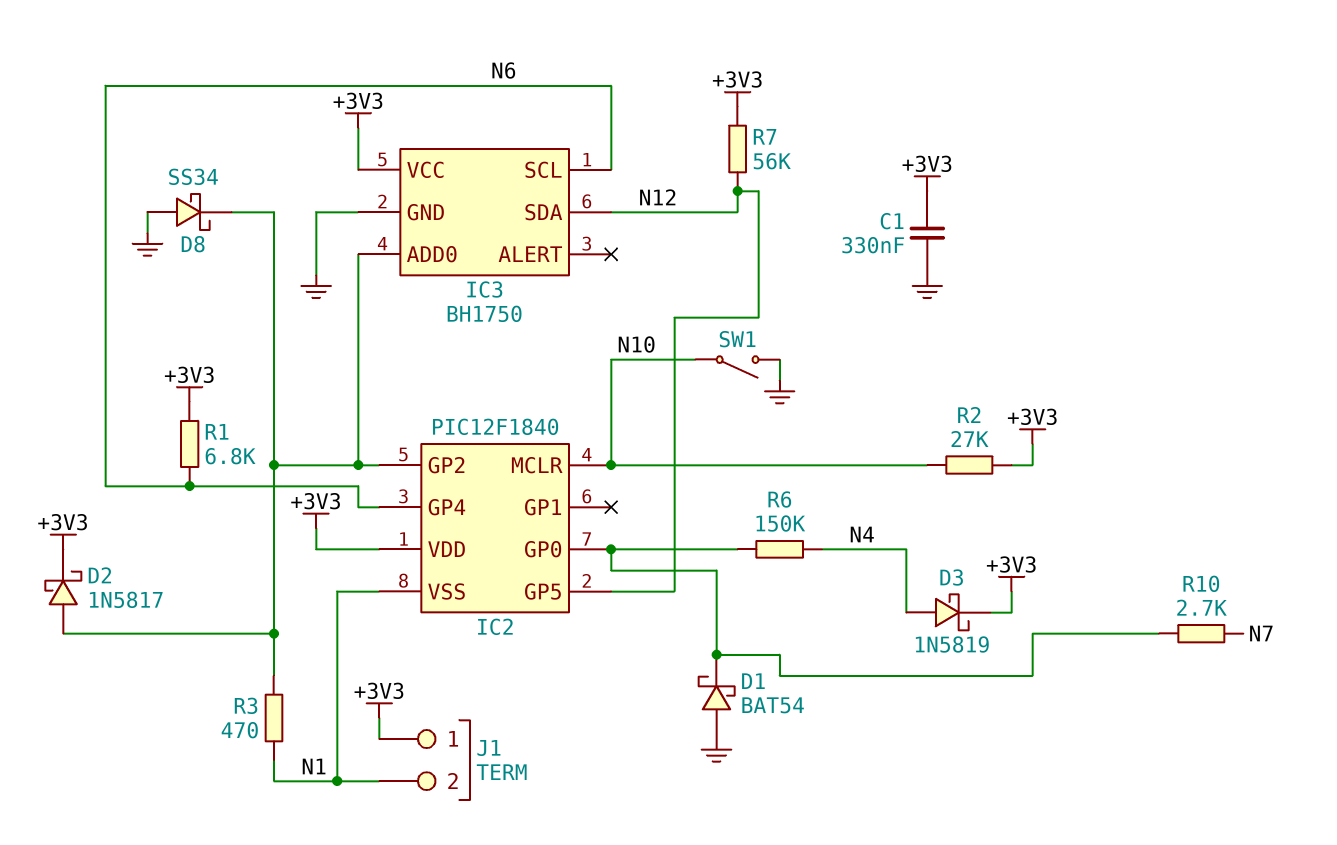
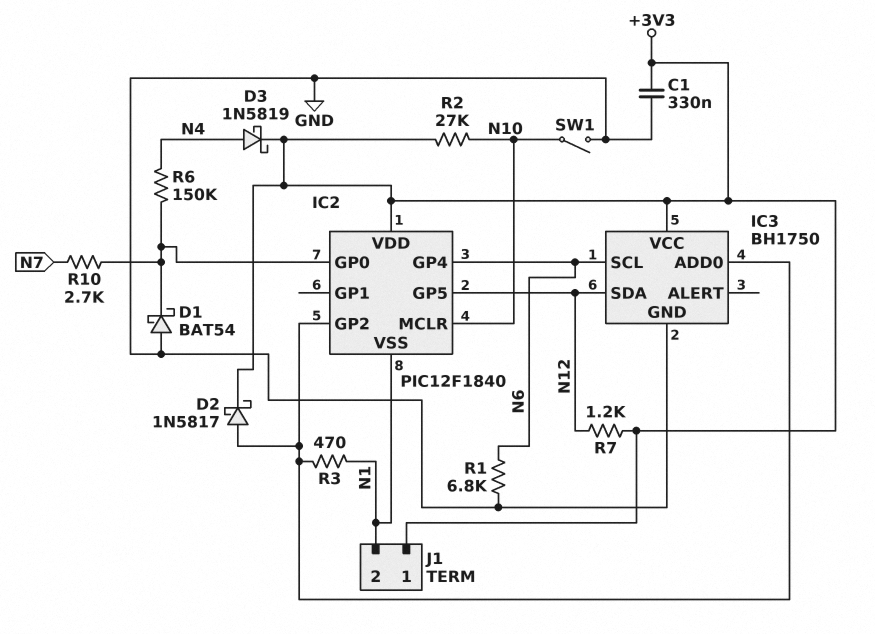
D8: schottky SS34 (A GND, K IC2/GP2) -> none
R1: 6.8k (+3V3, N6) -> 6.8k (GND, N6)
R7: 56k (+3V3, N12) -> 1.2k (+3V3, N12)

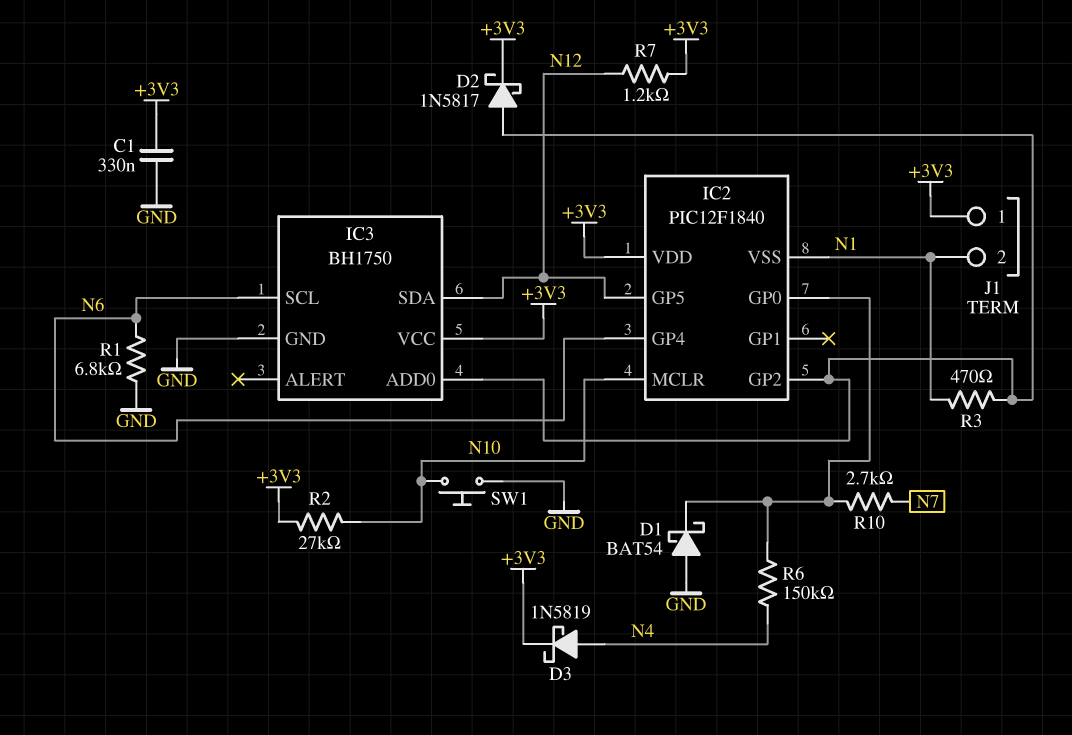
SW1: switch (GND, N10) -> button (GND, N10)

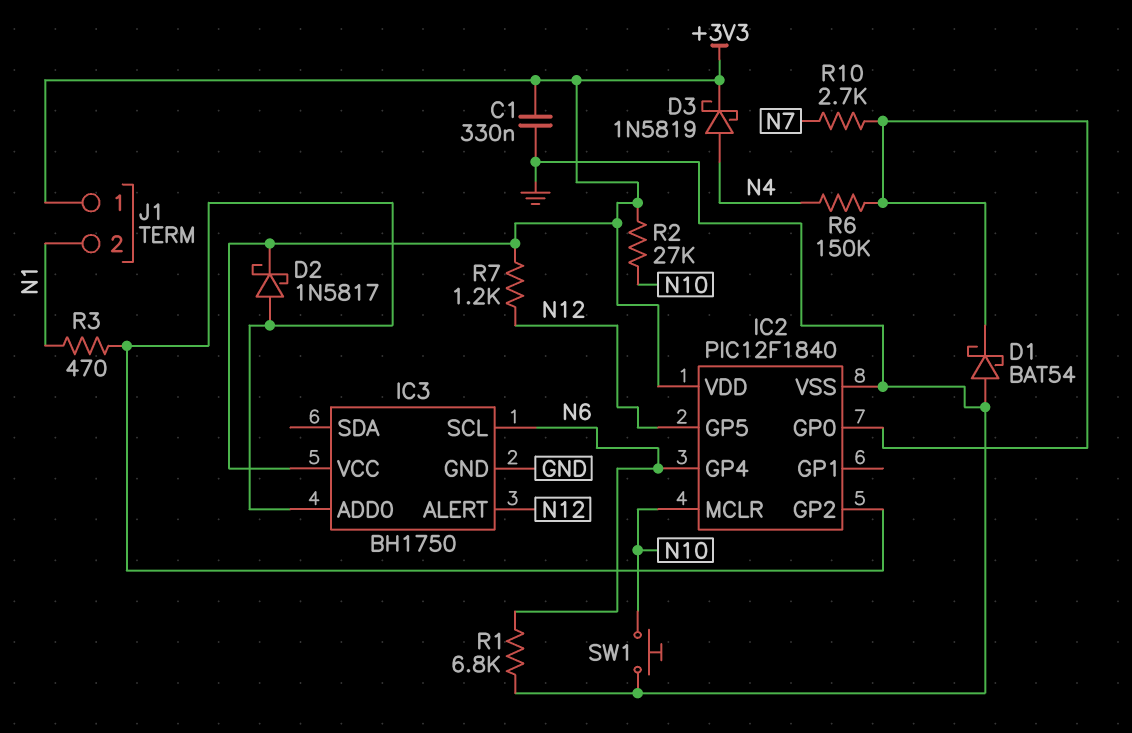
IC2 pin VSS: N1 -> GND
IC3 pin ALERT: none -> N12
IC3 pin SDA: N12 -> none

